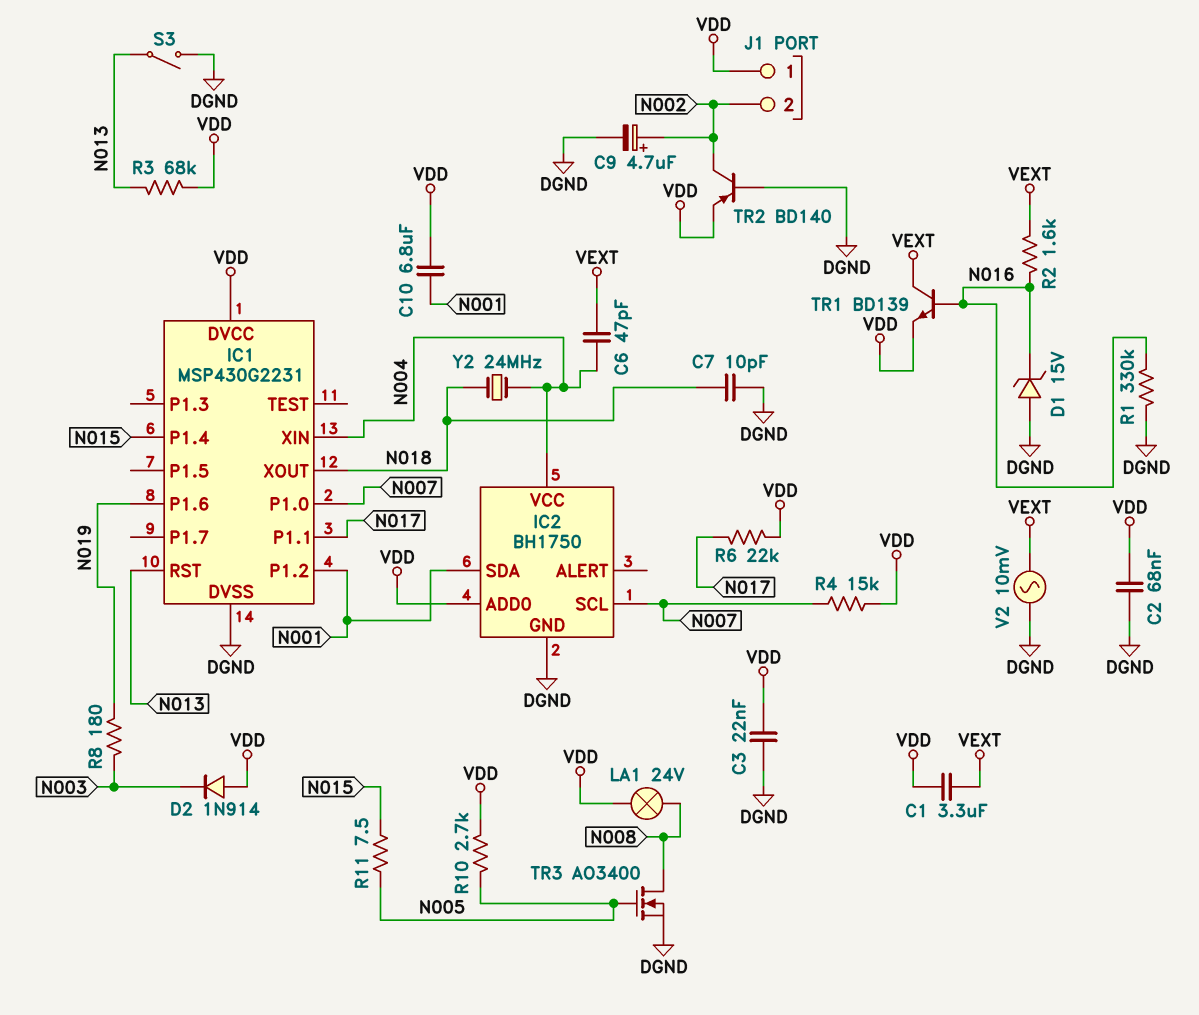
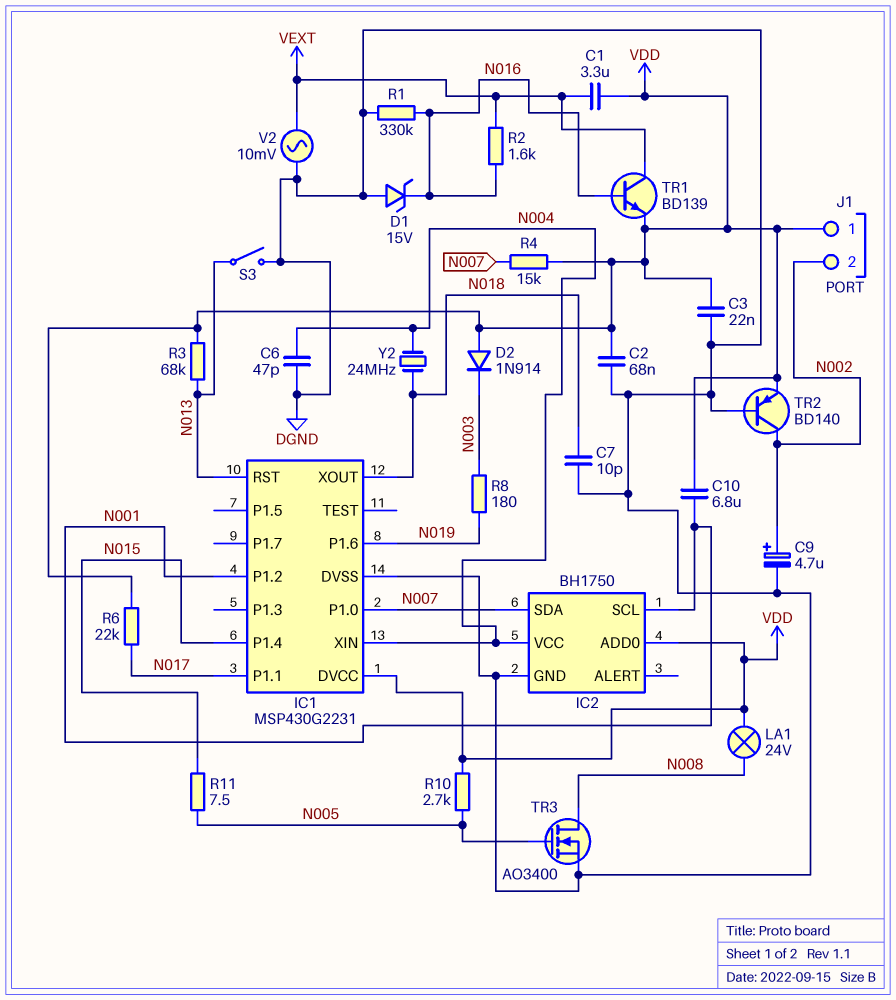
C6: 47pF (N004, VEXT) -> 47pF (DGND, N004)
IC2 pin SCL: N007 -> N001
IC2 pin SDA: N001 -> N007

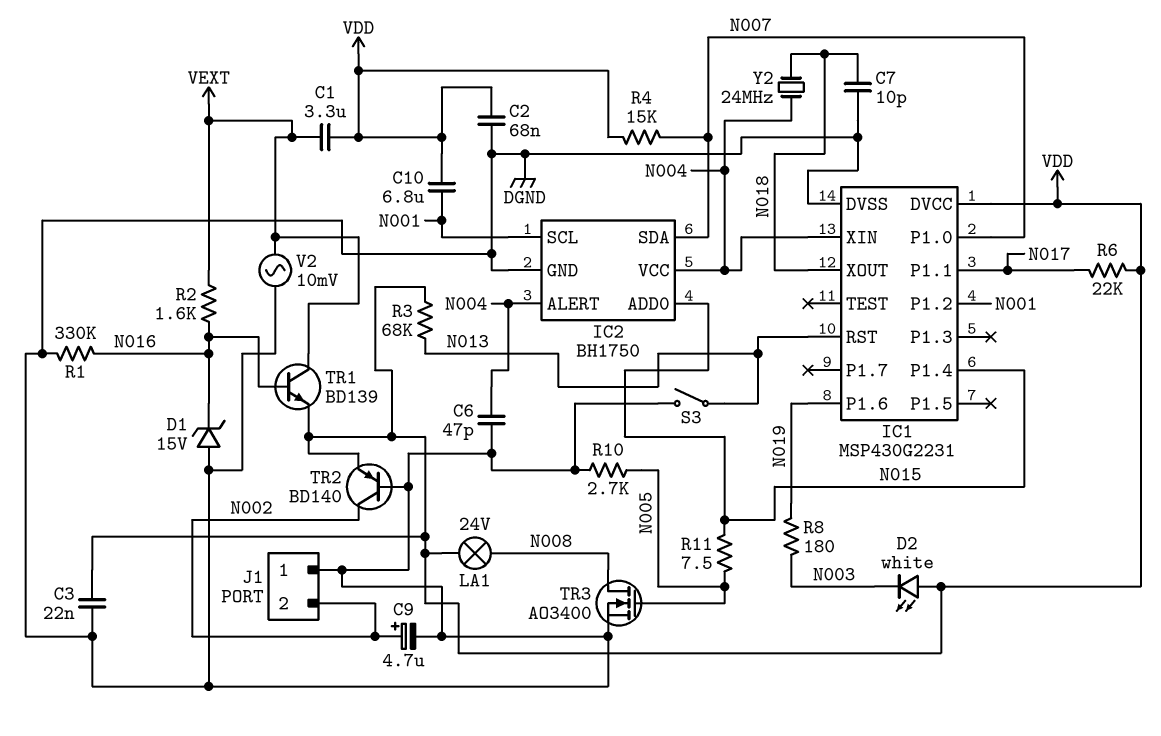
D2: diode 1N914 (A VDD, K N003) -> LED white (A VDD, K N003)
IC2 pin ADD0: VDD -> N015
IC2 pin ALERT: none -> N004
J1 pin 1: VDD -> DGND
R10: 2.7k (N005, VDD) -> 2.7k (DGND, N005)

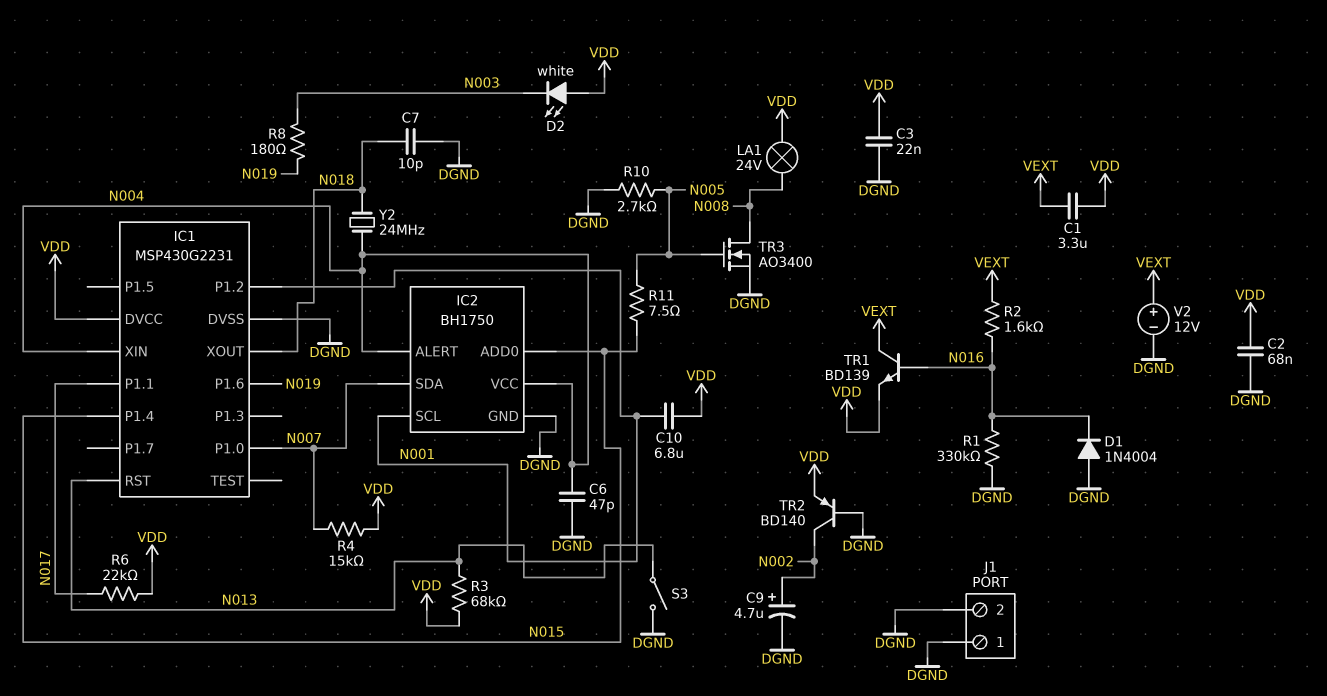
D1: zener 15V (A DGND, K N016) -> diode 1N4004 (A DGND, K N016)
J1 pin 2: N002 -> DGND
V2: AC 10mV (DGND, VEXT) -> 12V (plus VEXT, minus DGND)

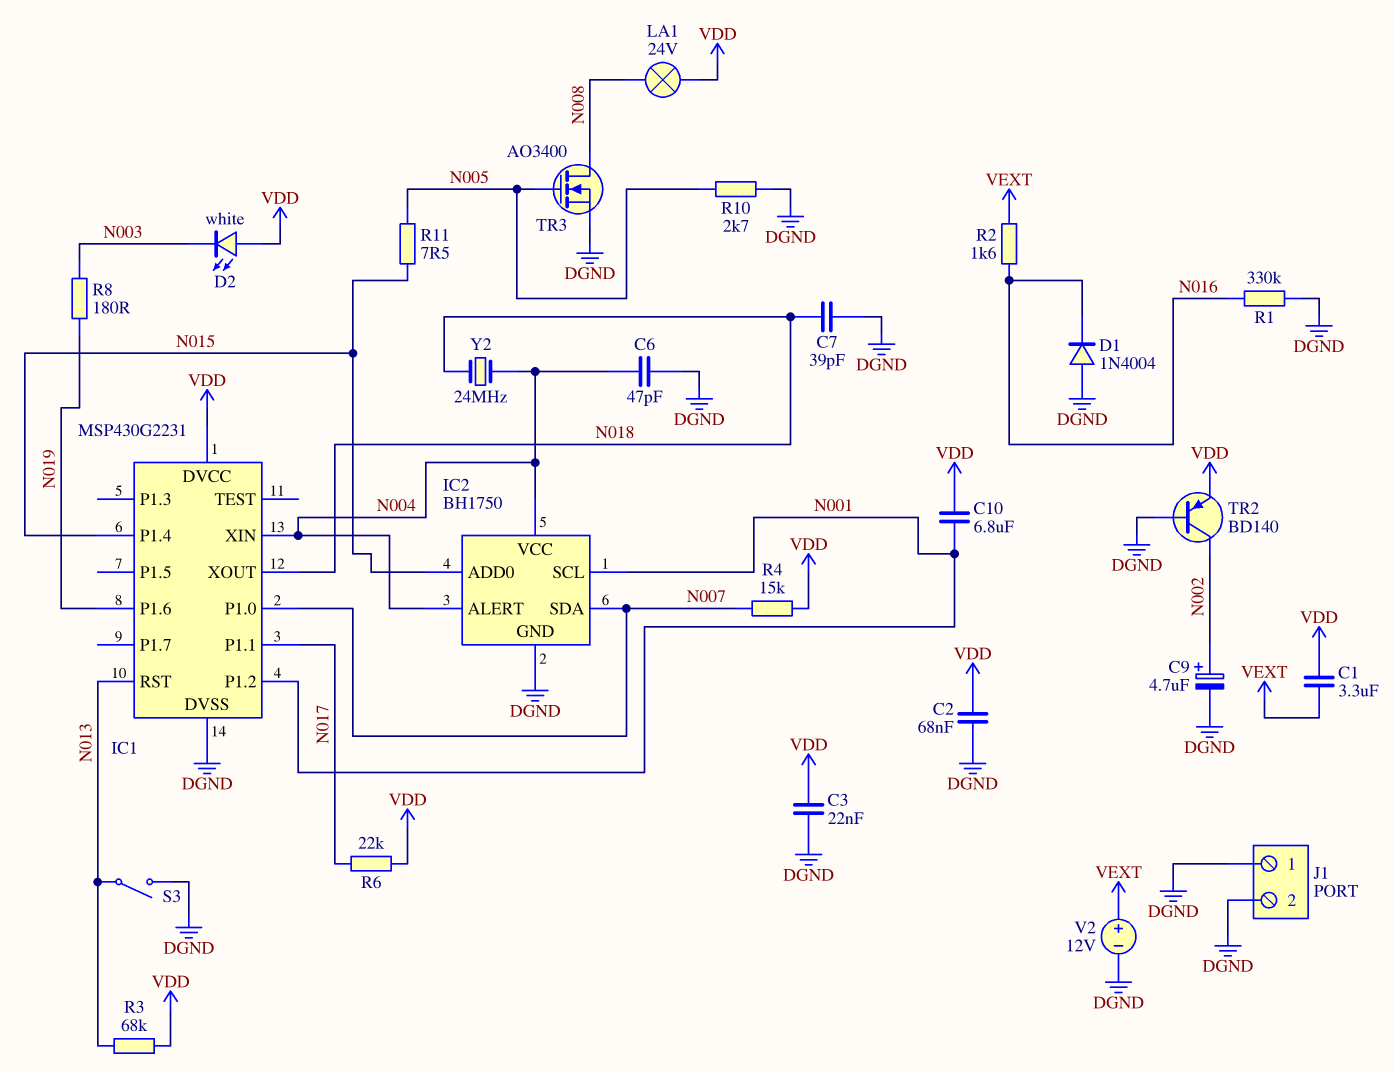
C7: 10pF (DGND, N018) -> 39pF (DGND, N018)
TR1: NPN BD139 (B N016, C VEXT, E VDD) -> none

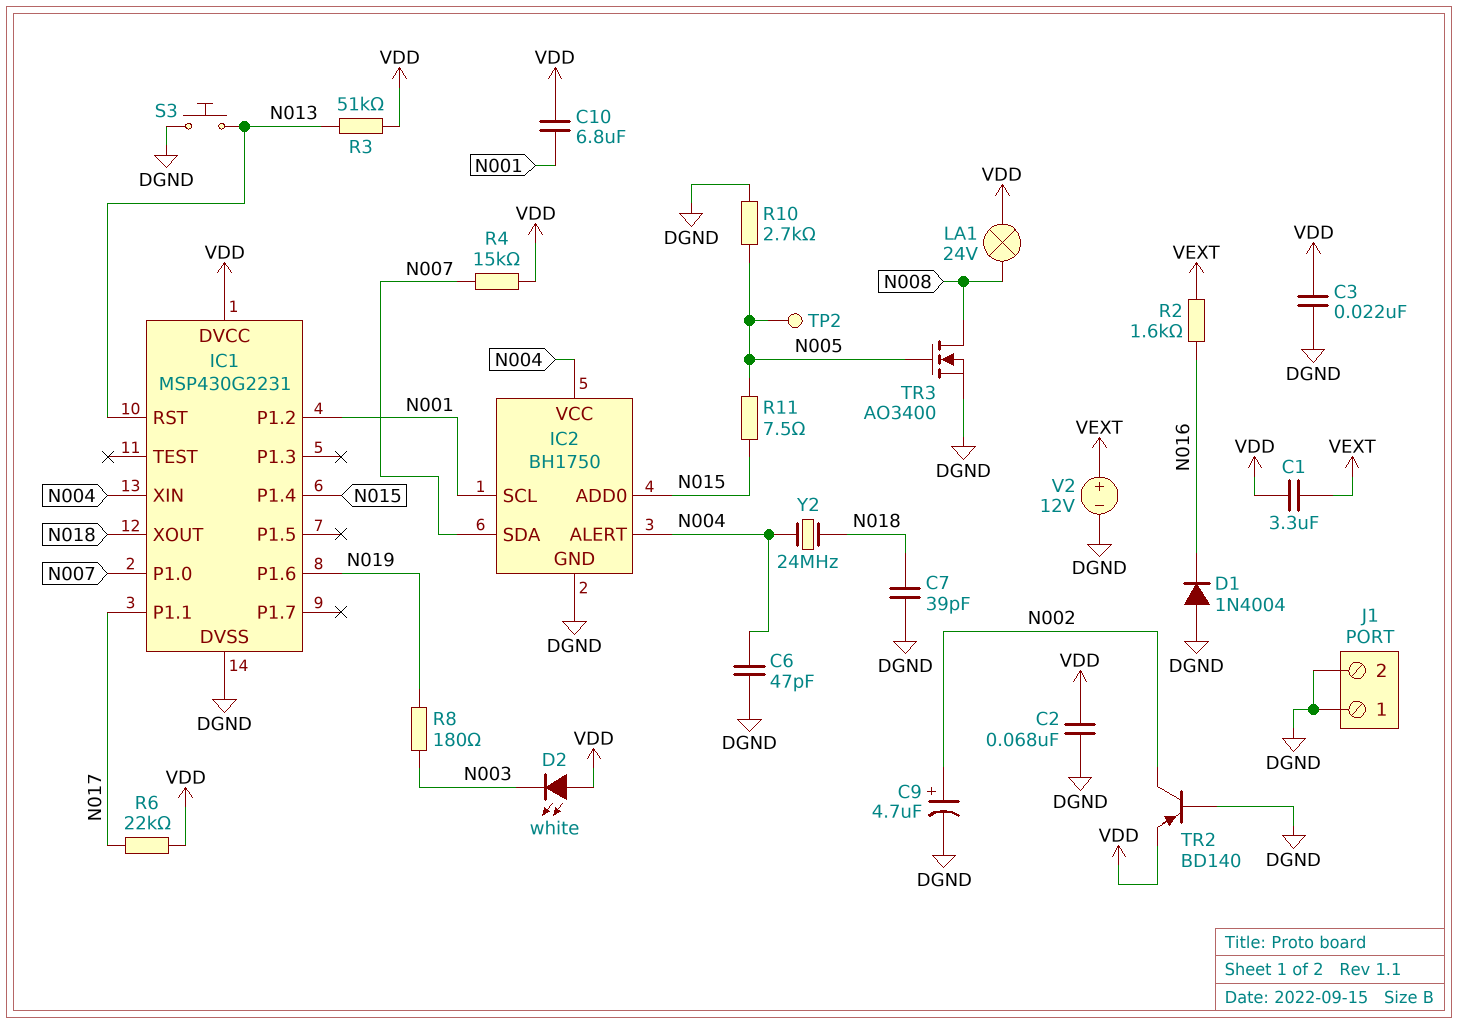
R1: 330k (DGND, N016) -> none
R3: 68k (N013, VDD) -> 51k (N013, VDD)
S3: switch (DGND, N013) -> button (DGND, N013)
TP2: none -> test point (N005)

